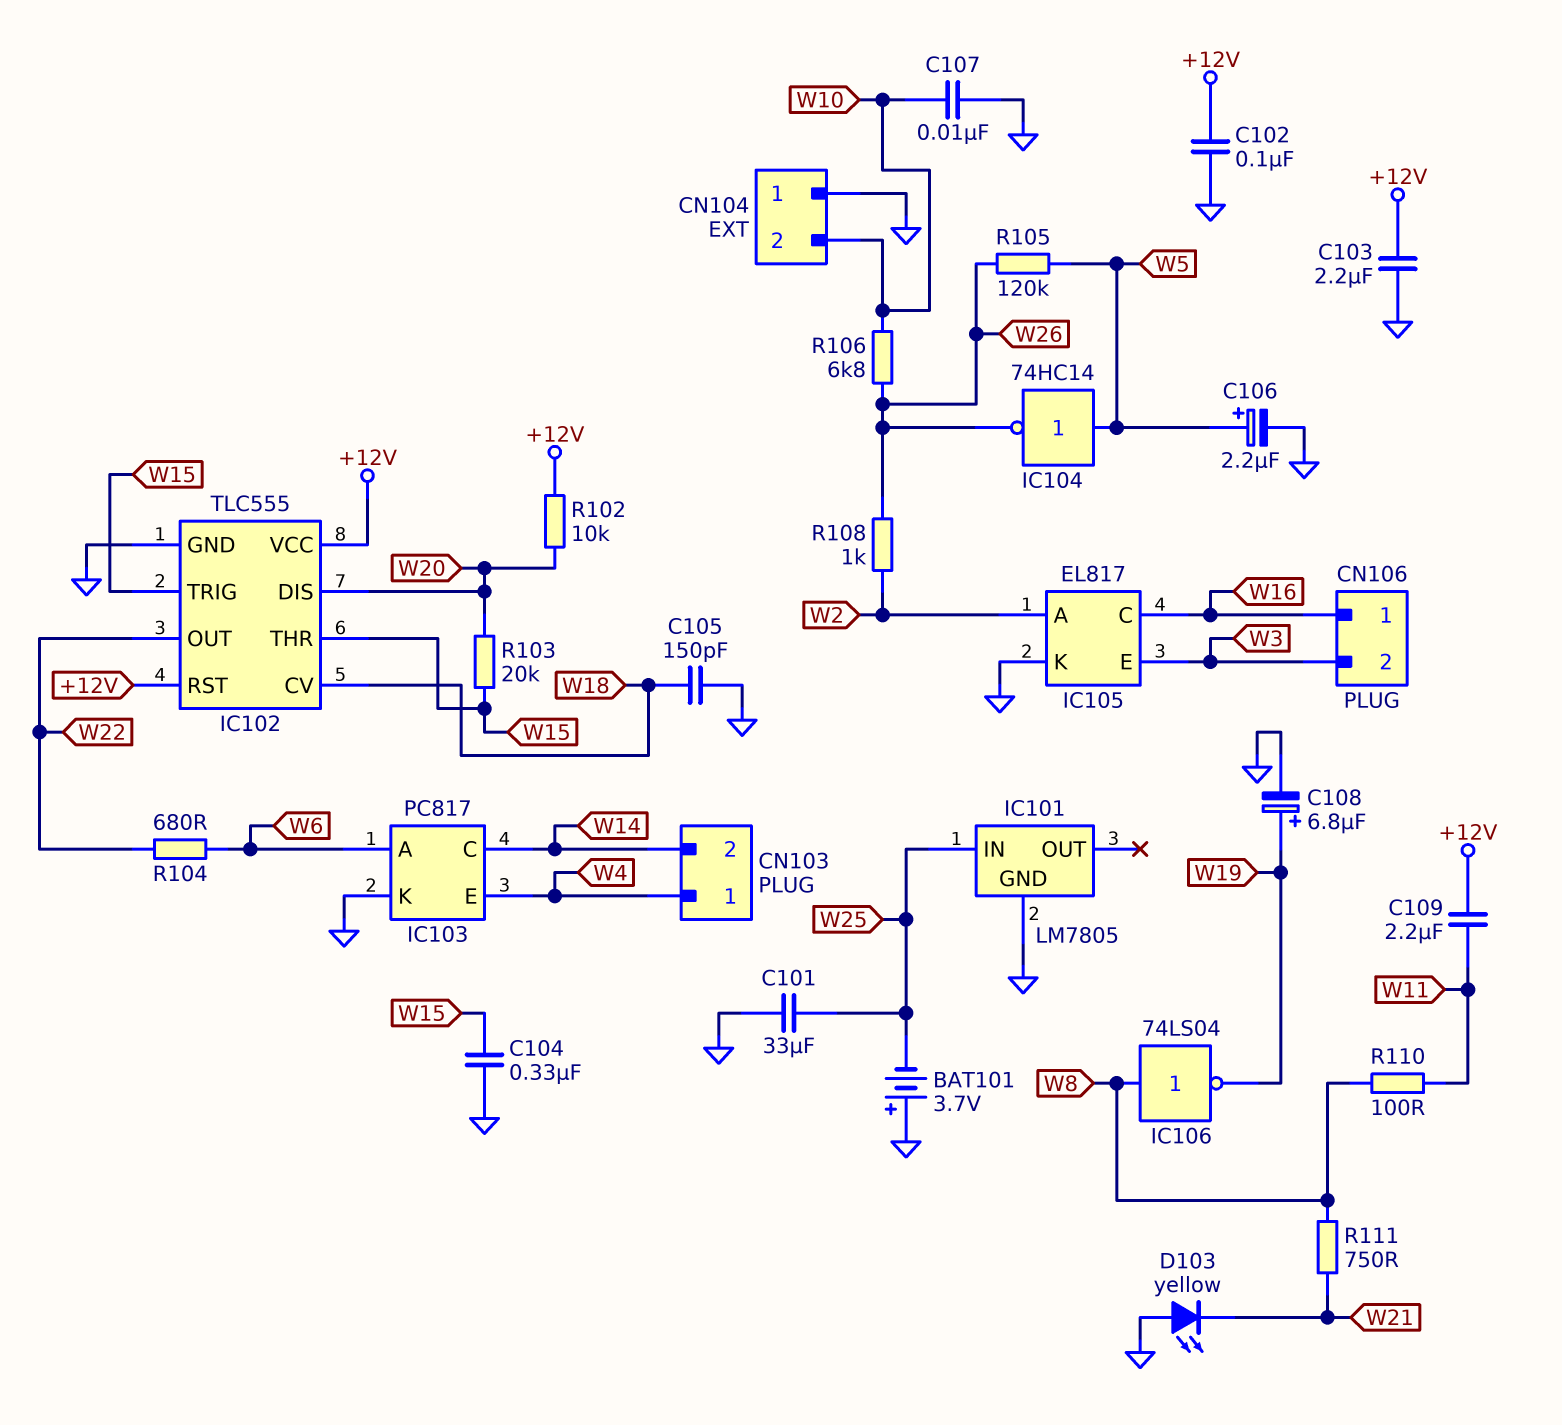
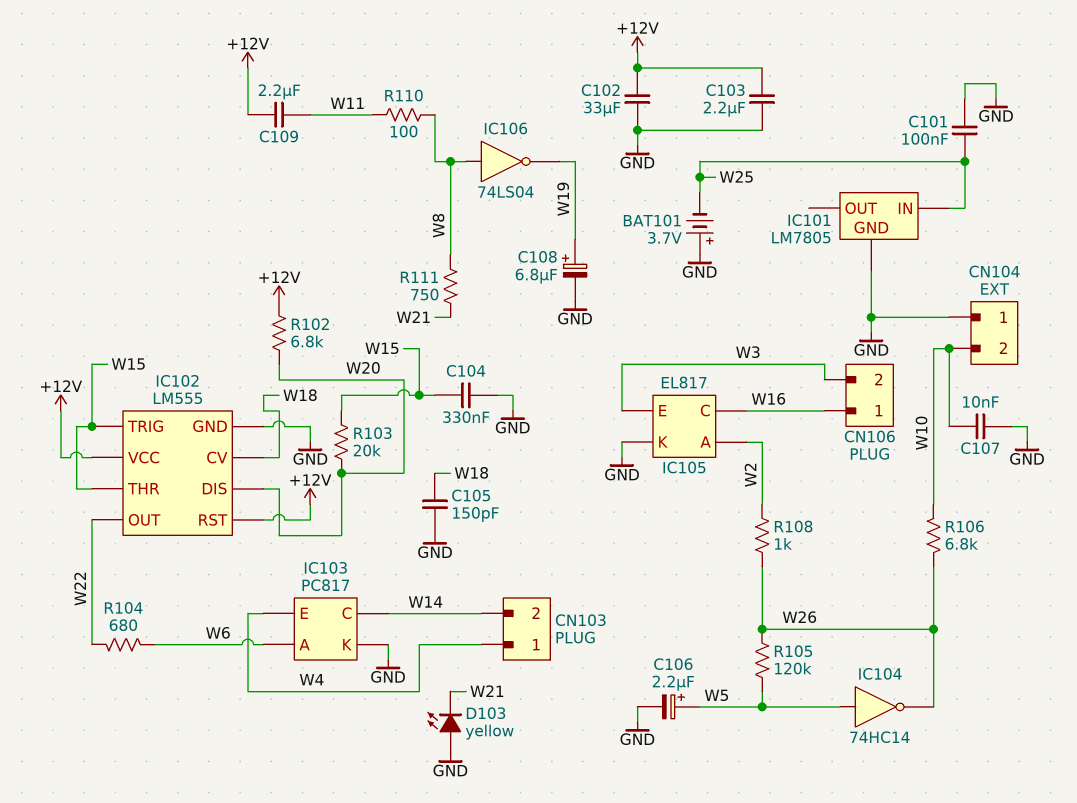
C101: 33uF (GND, W25) -> 100nF (GND, W25)
C102: 100nF (+12V, GND) -> 33uF (+12V, GND)
IC102: TLC555 -> LM555
R102: 10k (+12V, W20) -> 6.8k (+12V, W20)

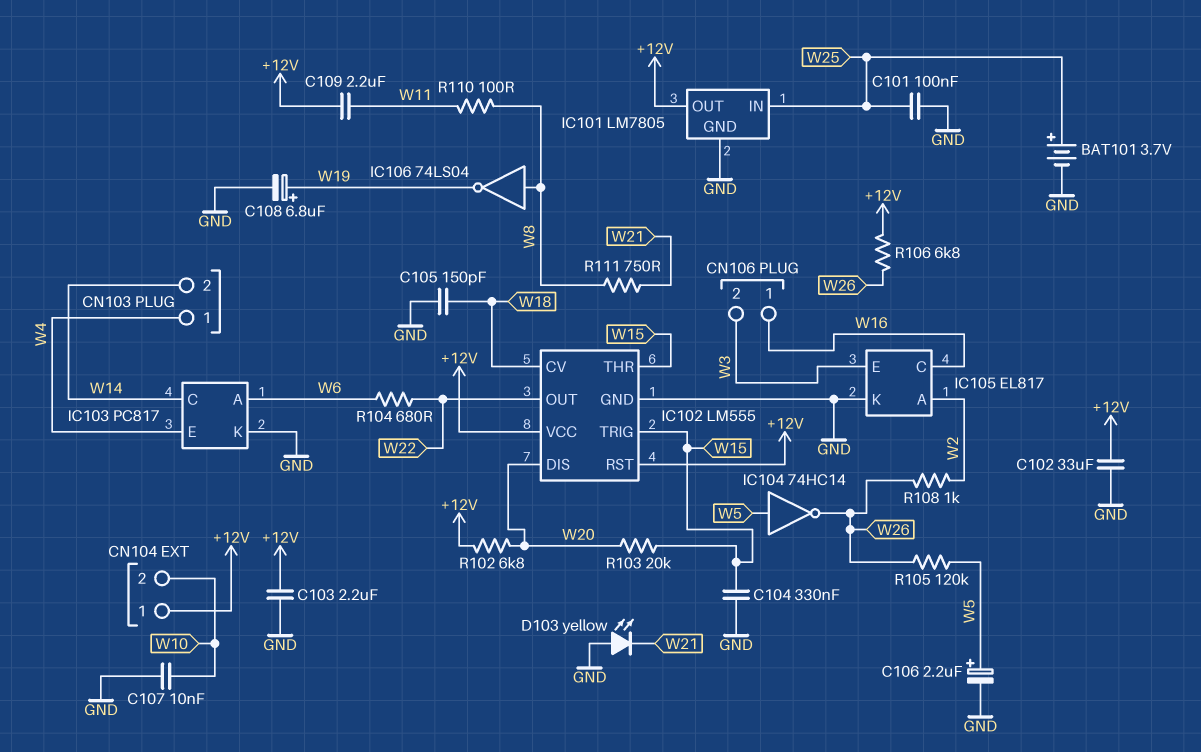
BAT101: 3.7V (plus GND, minus W25) -> 3.7V (plus W25, minus GND)
CN104 pin 1: GND -> +12V
IC101 pin OUT: none -> +12V
R106: 6.8k (W10, W26) -> 6.8k (+12V, W26)

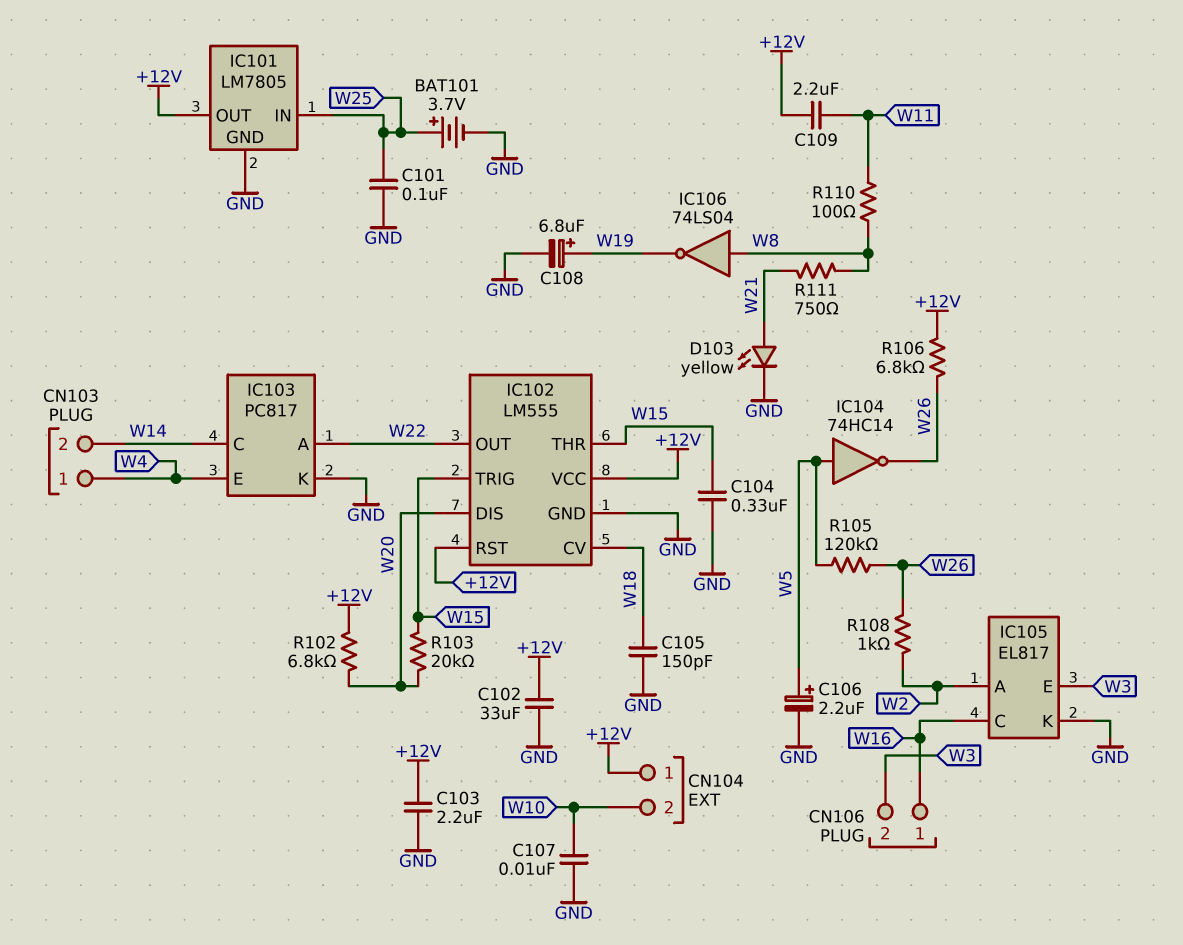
D103: LED yellow (A GND, K W21) -> LED yellow (A W21, K GND)
IC103 pin A: W6 -> W22
R104: 680 (W6, W22) -> none

